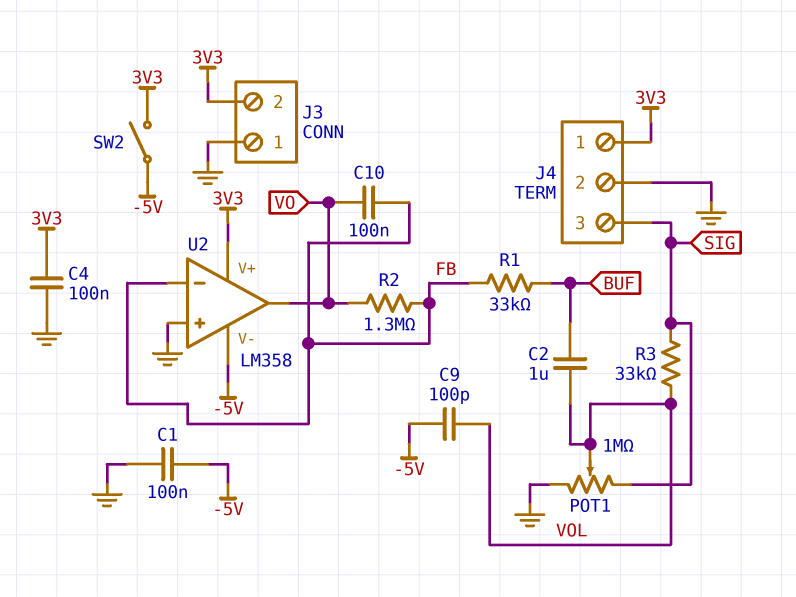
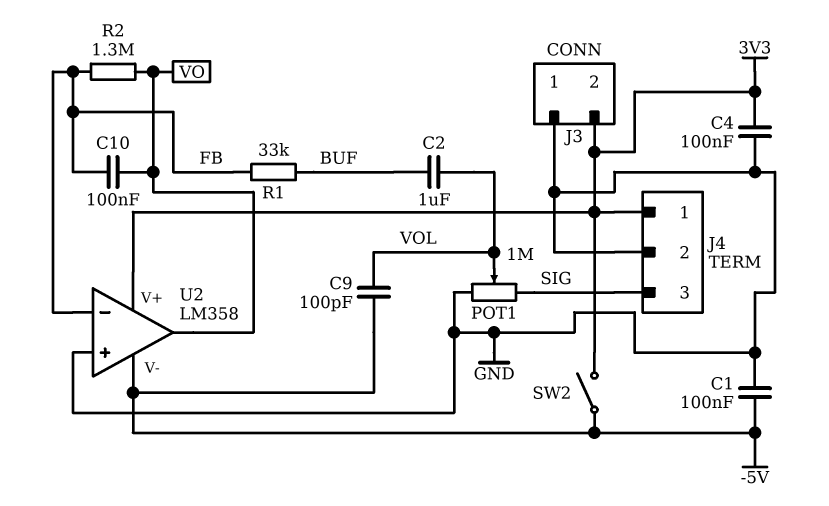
R3: 33k (SIG, VOL) -> none

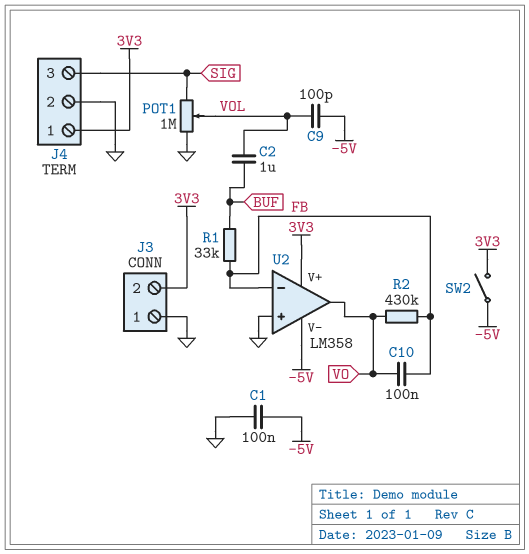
C4: 100nF (3V3, GND) -> none
R2: 1.3M (FB, VO) -> 430k (FB, VO)

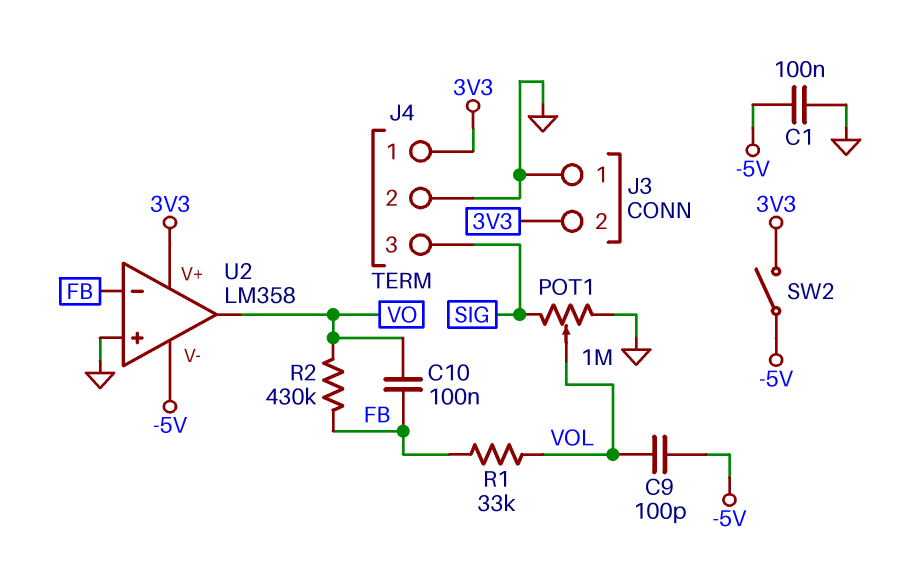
C2: 1uF (BUF, VOL) -> none
R1: 33k (BUF, FB) -> 33k (FB, VOL)

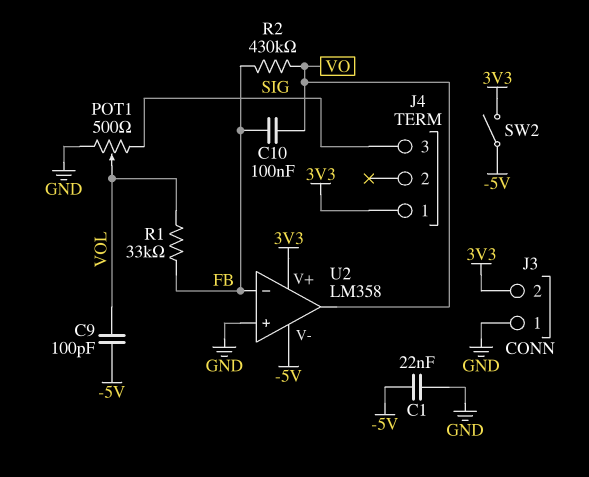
C1: 100nF (-5V, GND) -> 22nF (-5V, GND)
J4 pin 2: GND -> none
POT1: 1M (GND, SIG, wiper VOL) -> 500 (GND, SIG, wiper VOL)

